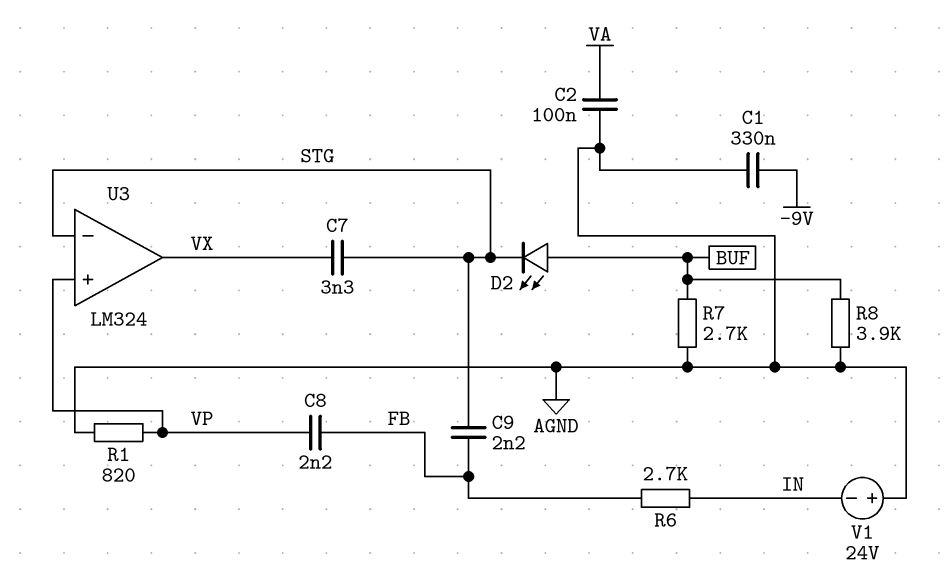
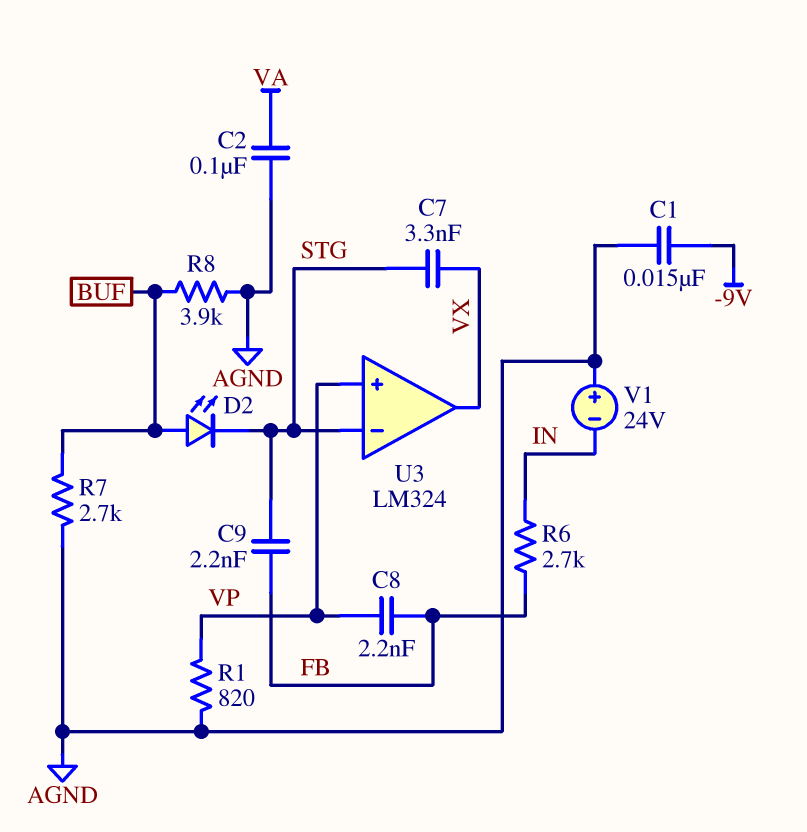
C1: 330nF (-9V, AGND) -> 15nF (-9V, AGND)

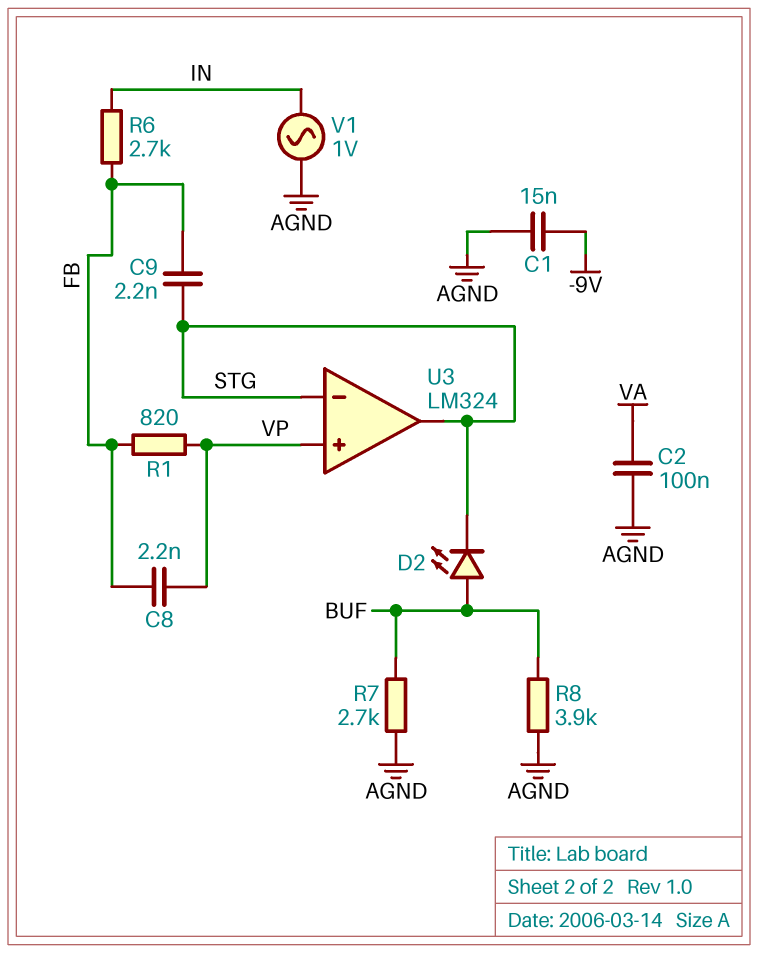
C7: 3.3nF (STG, VX) -> none
R1: 820 (AGND, VP) -> 820 (FB, VP)
U3 pin out: VX -> STG
V1: 24V (plus AGND, minus IN) -> AC 1V (AGND, IN)

